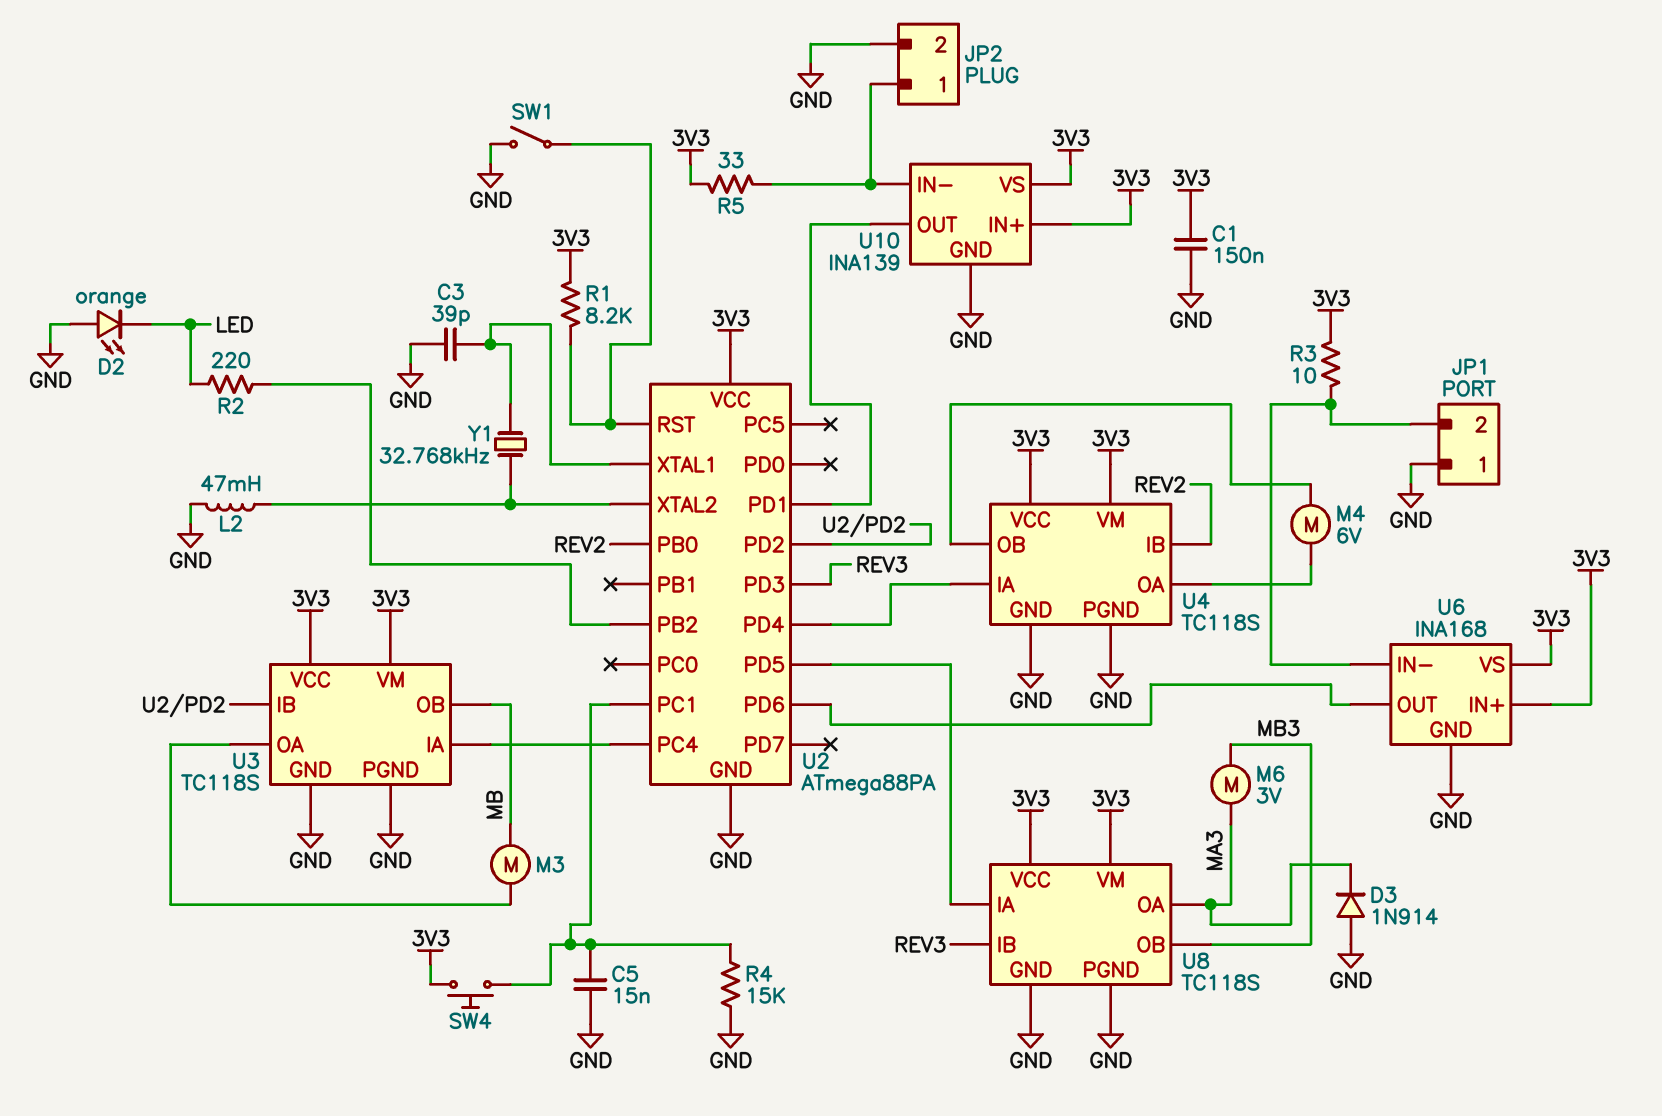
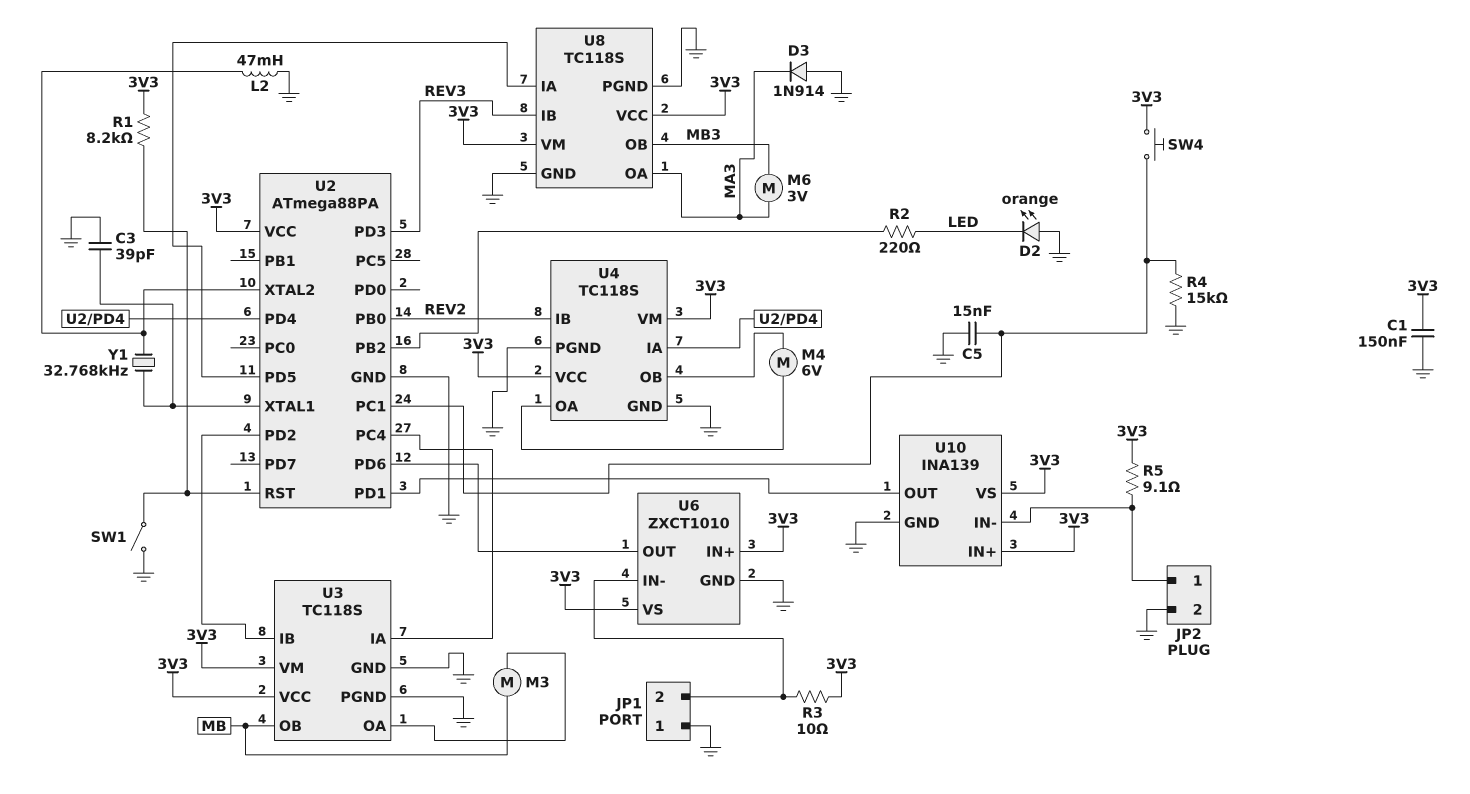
R5: 33 (3V3, JP2/1) -> 9.1 (3V3, JP2/1)
U6: INA168 -> ZXCT1010

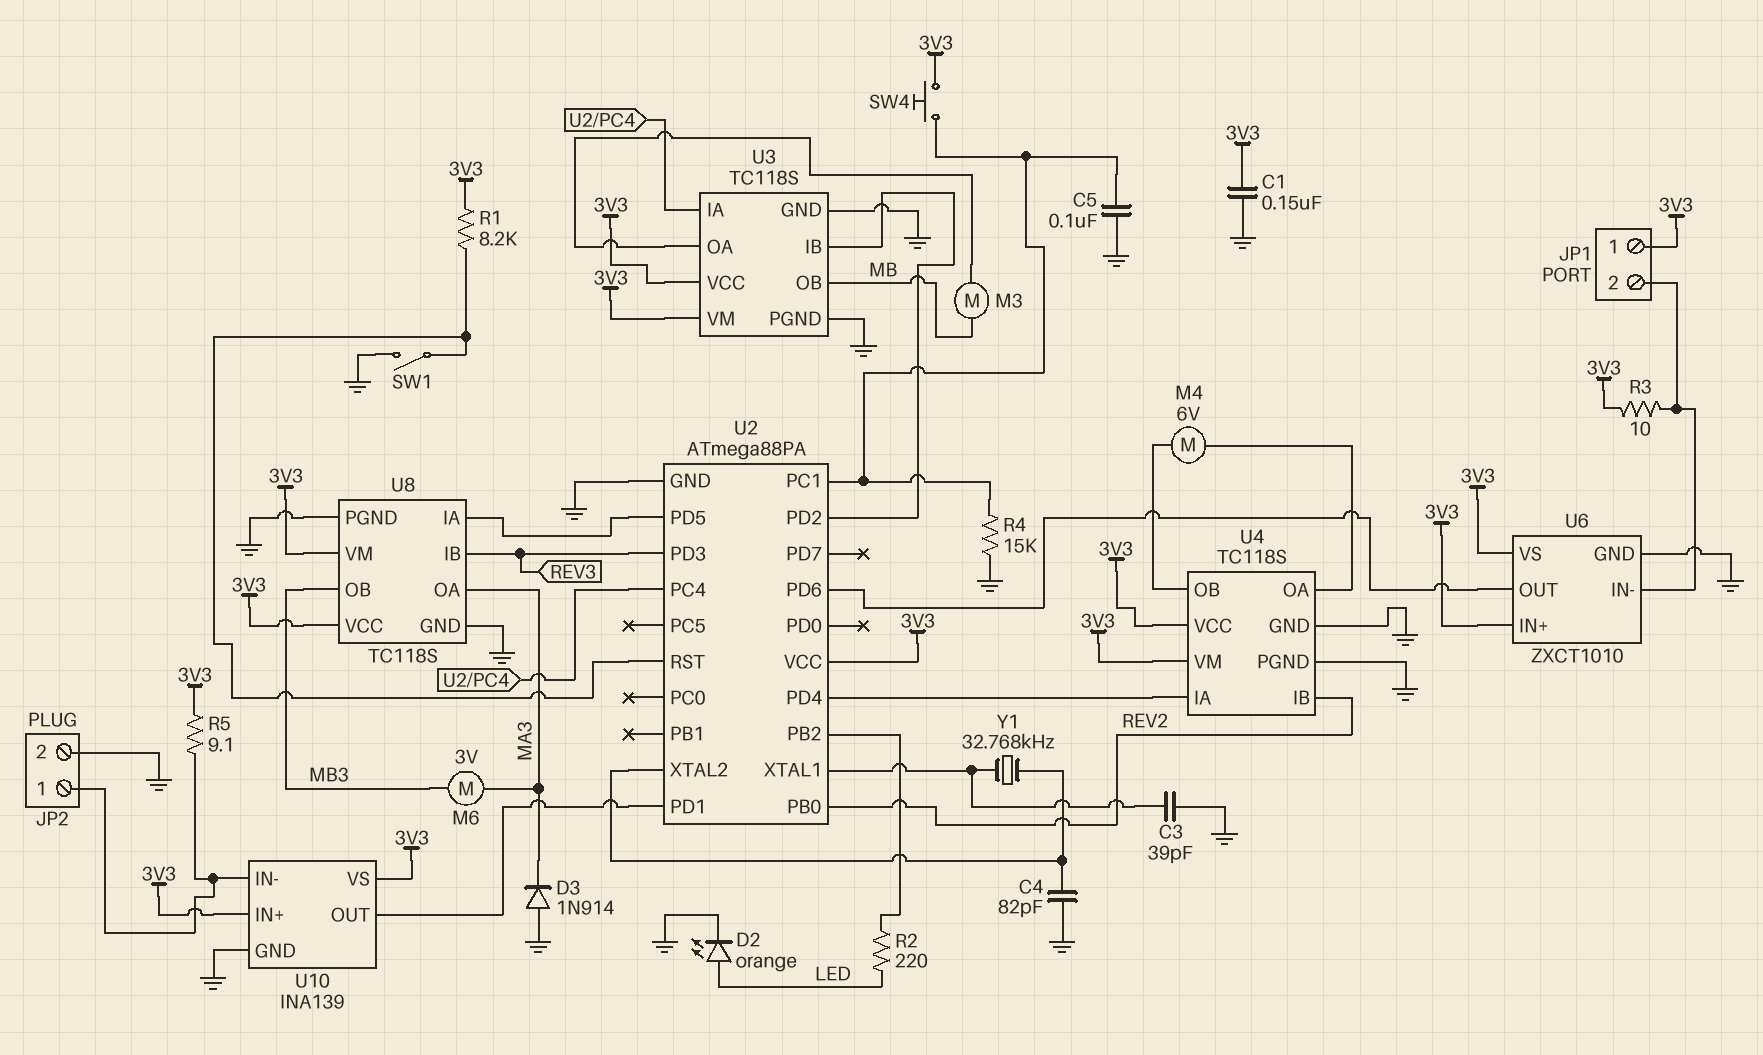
C4: none -> 82pF (GND, U2/XTAL2)
C5: 15nF (GND, U2/PC1) -> 100nF (GND, U2/PC1)
D2: LED orange (A GND, K LED) -> LED orange (A LED, K GND)
JP1 pin 1: GND -> 3V3
L2: 47mH (GND, U2/XTAL2) -> none

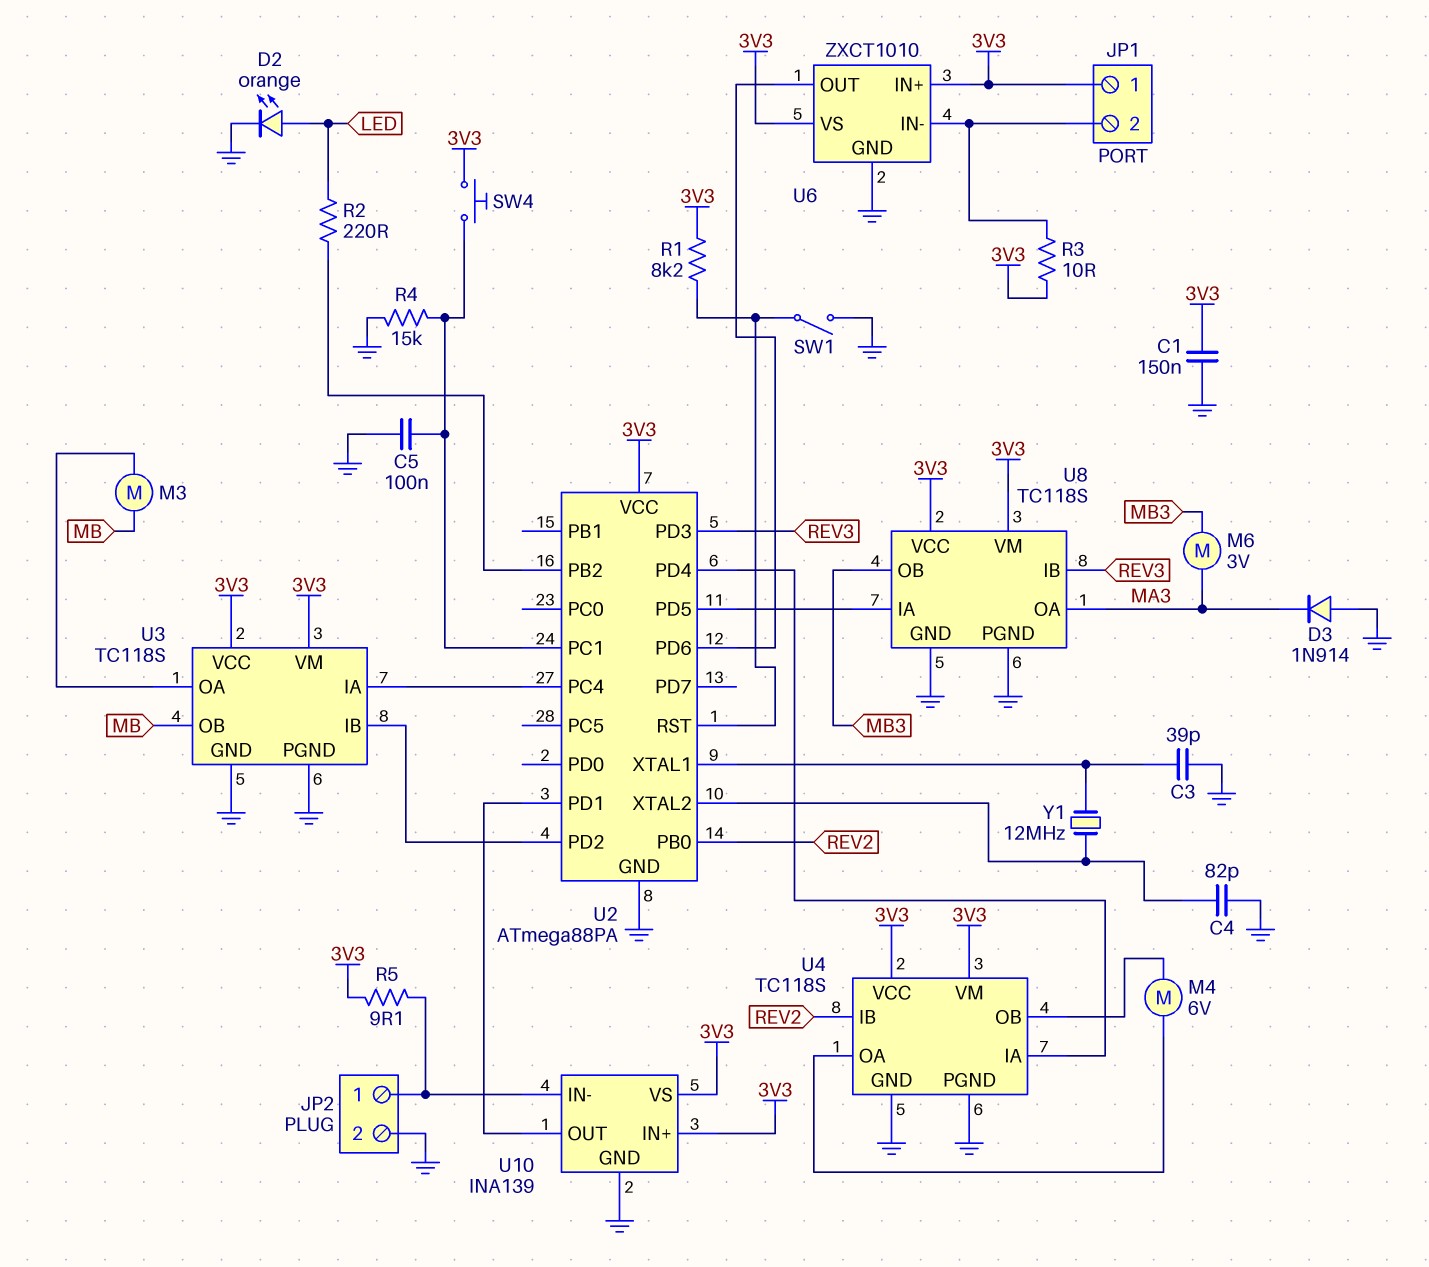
Y1: 32.768kHz (U2/XTAL1, U2/XTAL2) -> 12MHz (U2/XTAL1, U2/XTAL2)

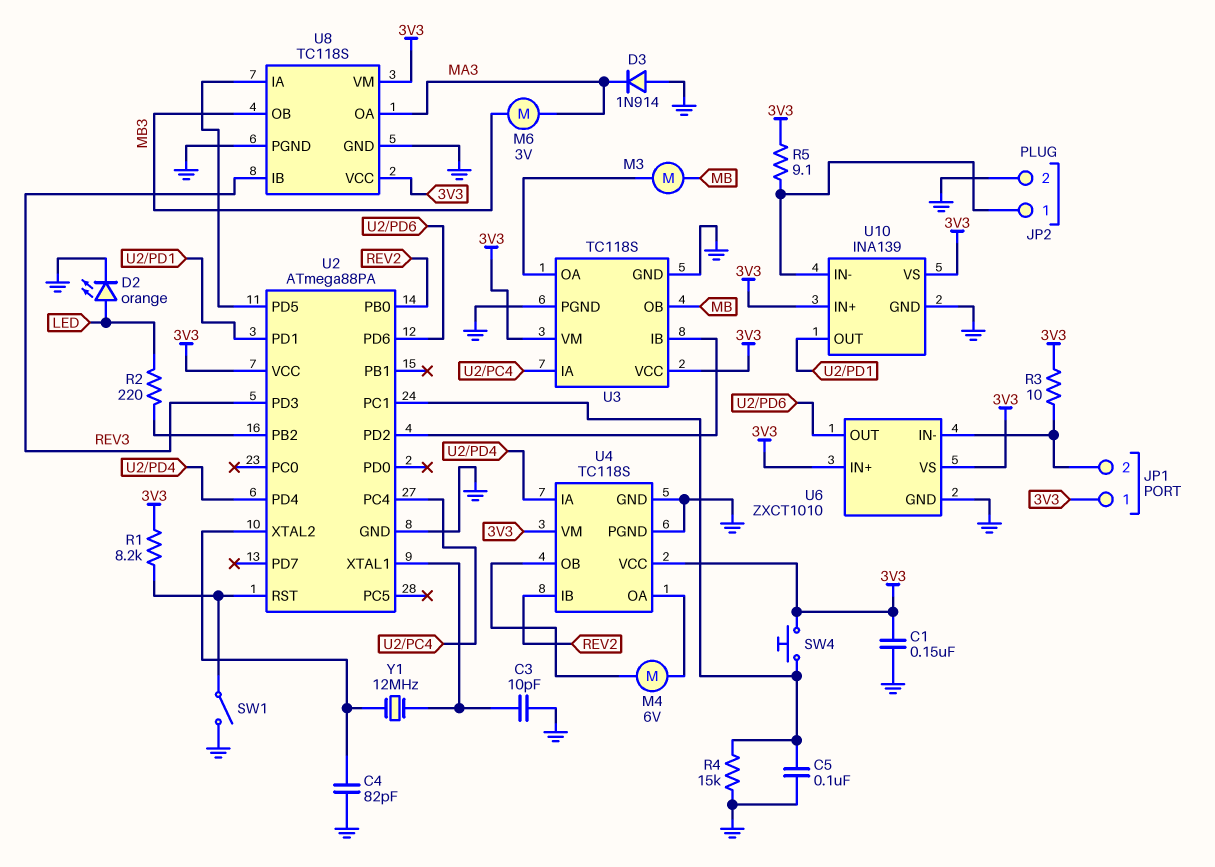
C3: 39pF (GND, U2/XTAL1) -> 10pF (GND, U2/XTAL1)

